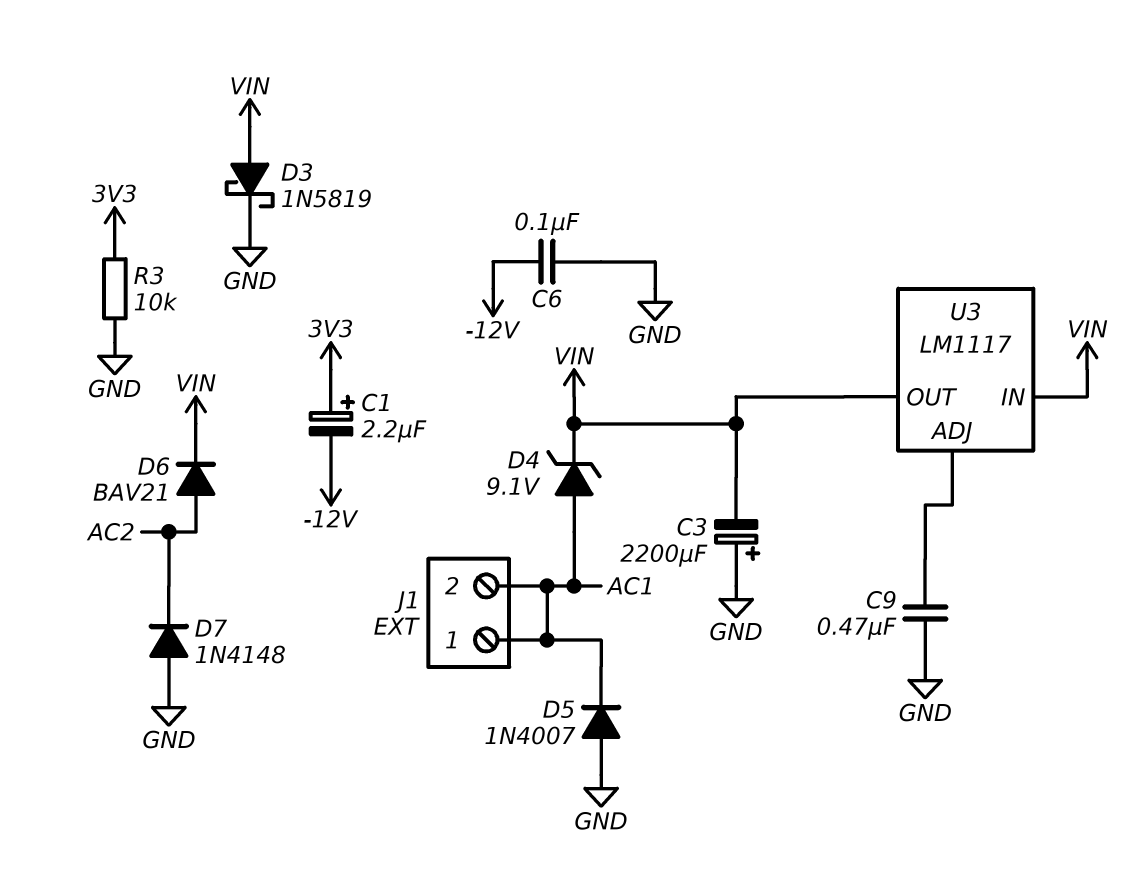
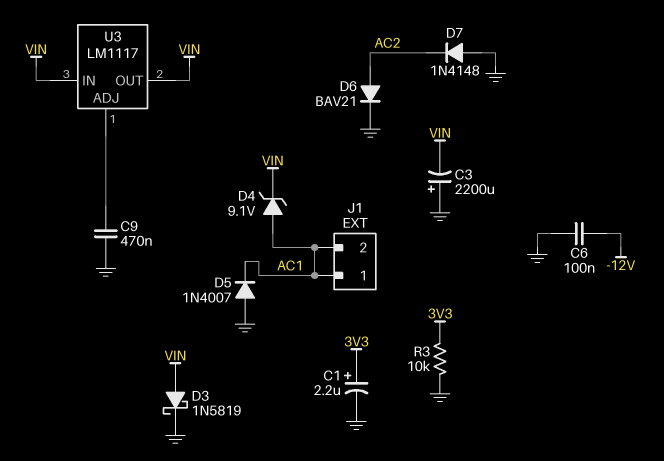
C1: 2.2uF (plus 3V3, minus -12V) -> 2.2uF (plus 3V3, minus GND)
D6: diode BAV21 (A AC2, K VIN) -> diode BAV21 (A AC2, K GND)

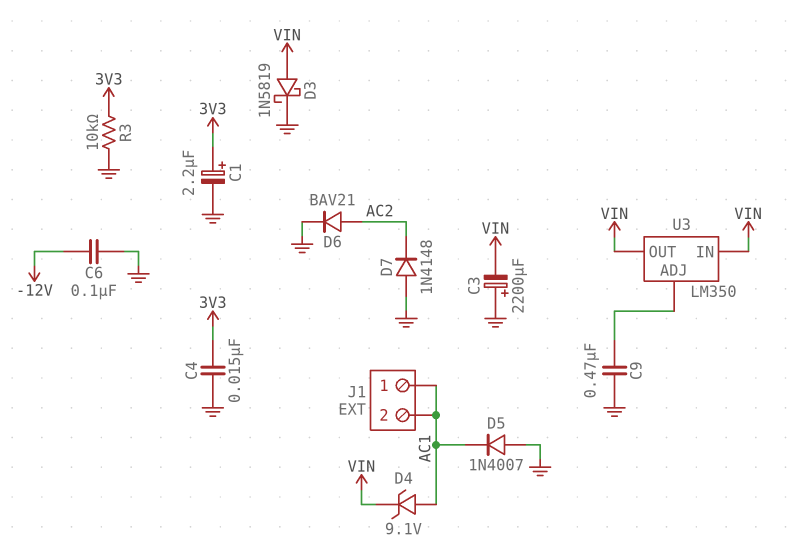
C4: none -> 15nF (3V3, GND)
U3: LM1117 -> LM350

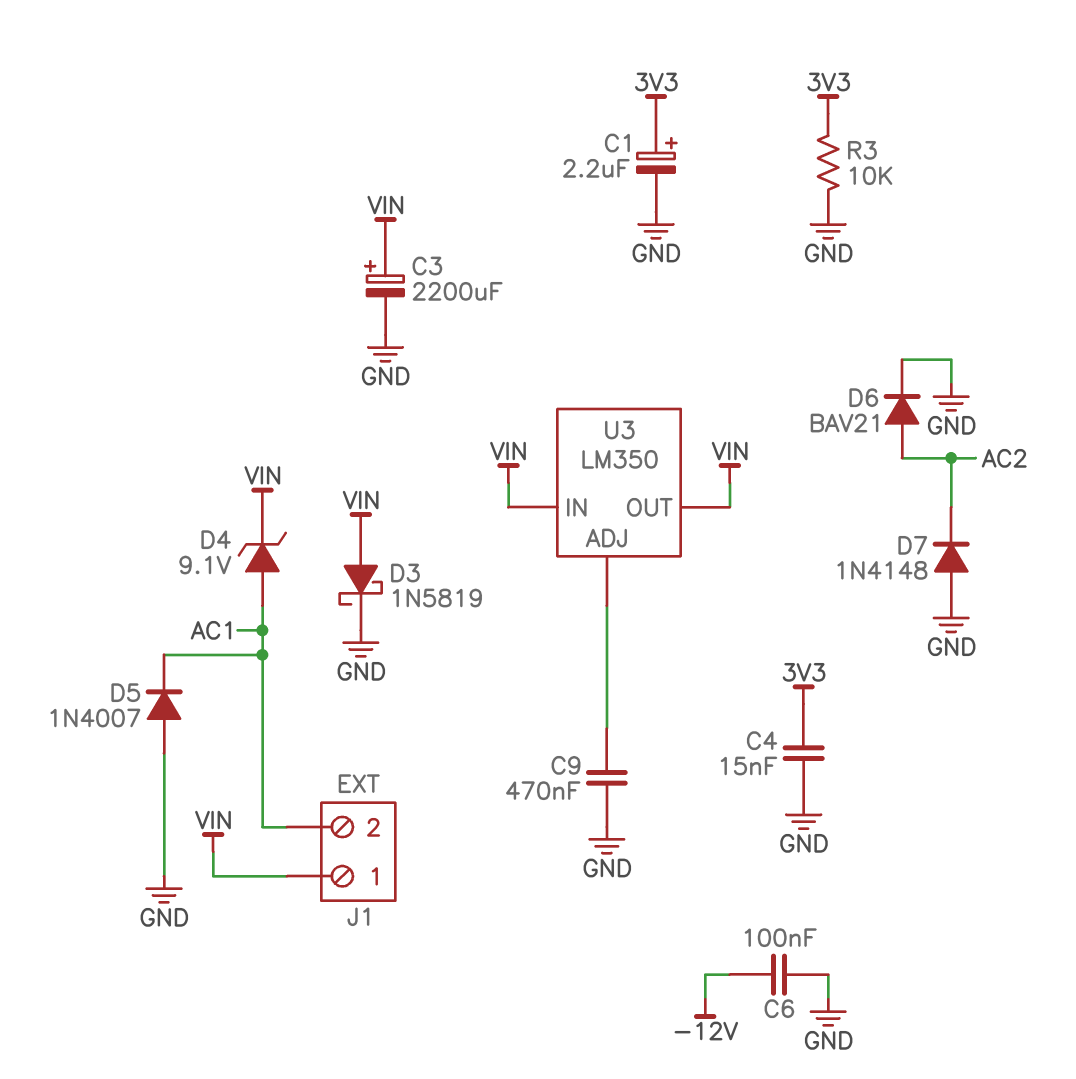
C3: 2200uF (plus GND, minus VIN) -> 2200uF (plus VIN, minus GND)
J1 pin 1: AC1 -> VIN

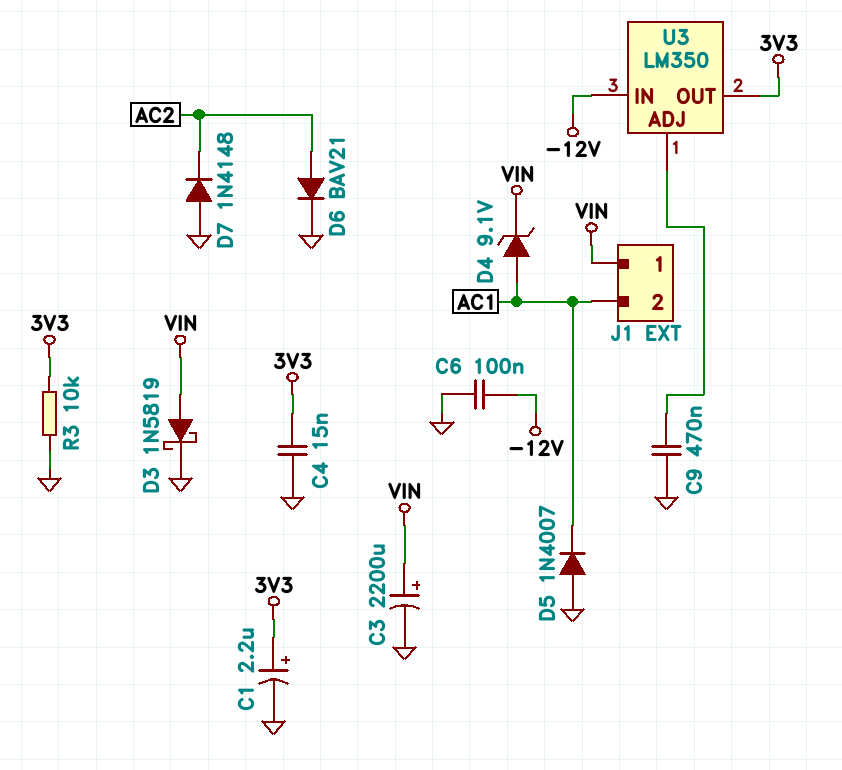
U3 pin IN: VIN -> -12V
U3 pin OUT: VIN -> 3V3

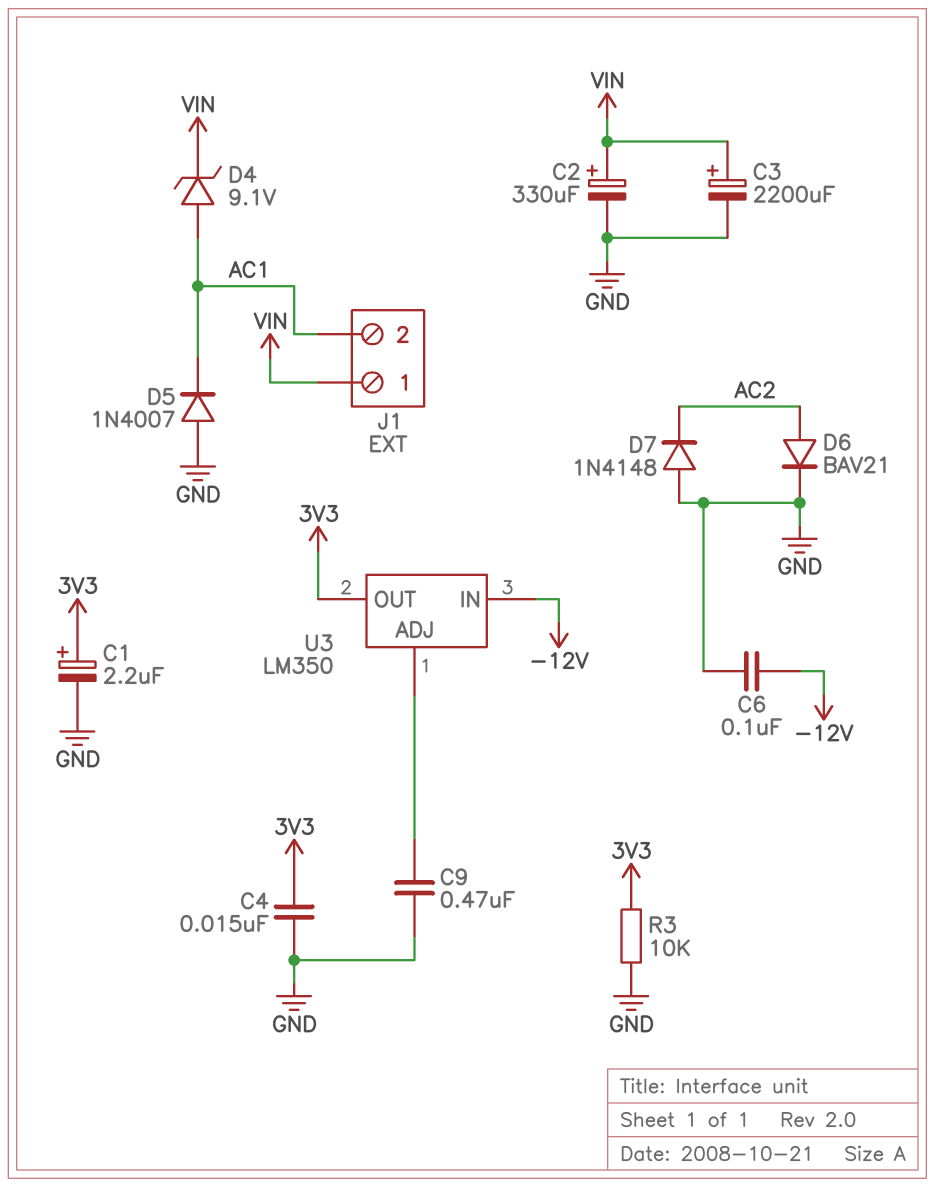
C2: none -> 330uF (plus VIN, minus GND)
D3: schottky 1N5819 (A VIN, K GND) -> none

